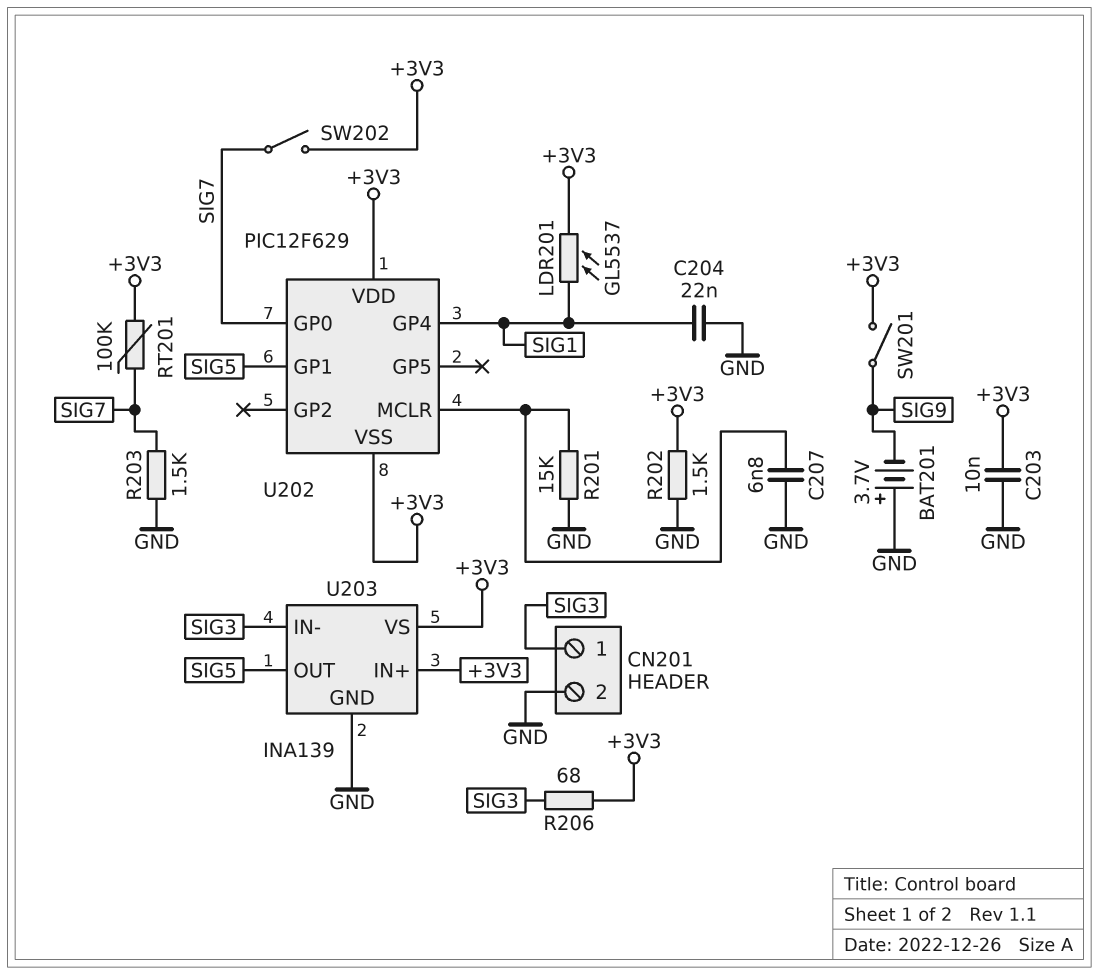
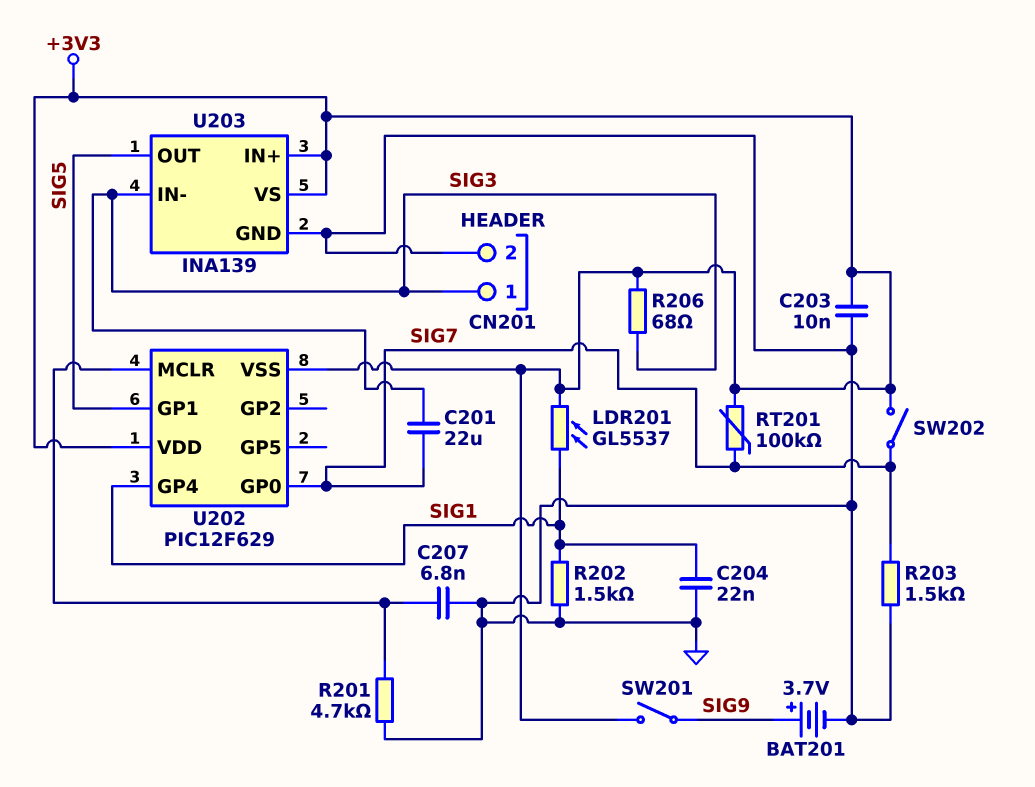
BAT201: 3.7V (plus GND, minus SIG9) -> 3.7V (plus SIG9, minus GND)
C201: none -> 22uF (SIG3, SIG7)
R201: 15k (GND, U202/MCLR) -> 4.7k (GND, U202/MCLR)
R202: 1.5k (+3V3, GND) -> 1.5k (GND, SIG1)

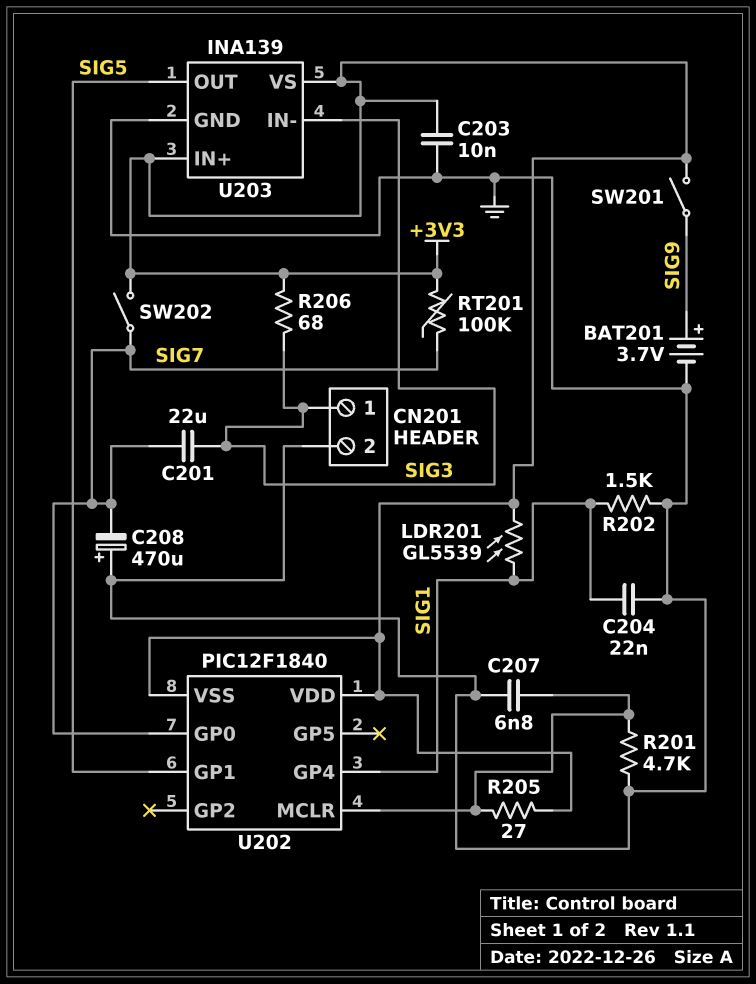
C208: none -> 470uF (plus GND, minus SIG7)
LDR201: GL5537 (+3V3, SIG1) -> GL5539 (+3V3, SIG1)
R203: 1.5k (GND, SIG7) -> none
R205: none -> 27 (+3V3, U202/MCLR)
U202: PIC12F629 -> PIC12F1840

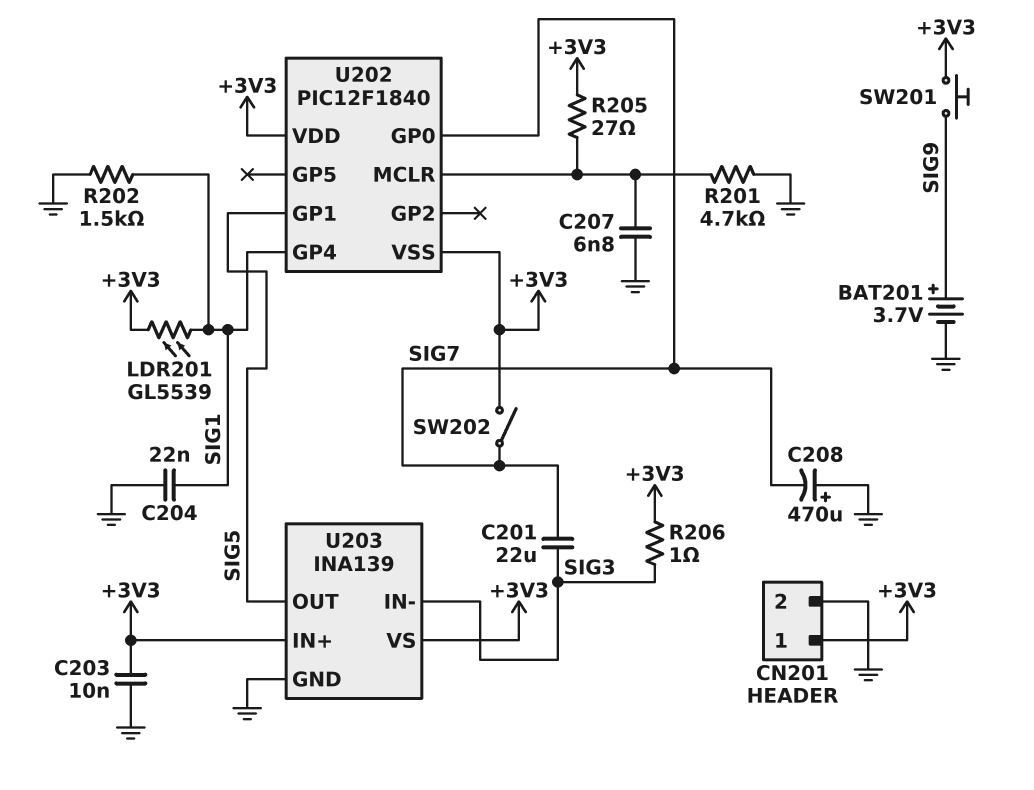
CN201 pin 1: SIG3 -> +3V3
R206: 68 (+3V3, SIG3) -> 1 (+3V3, SIG3)
RT201: 100k (+3V3, SIG7) -> none
SW201: switch (+3V3, SIG9) -> button (+3V3, SIG9)

